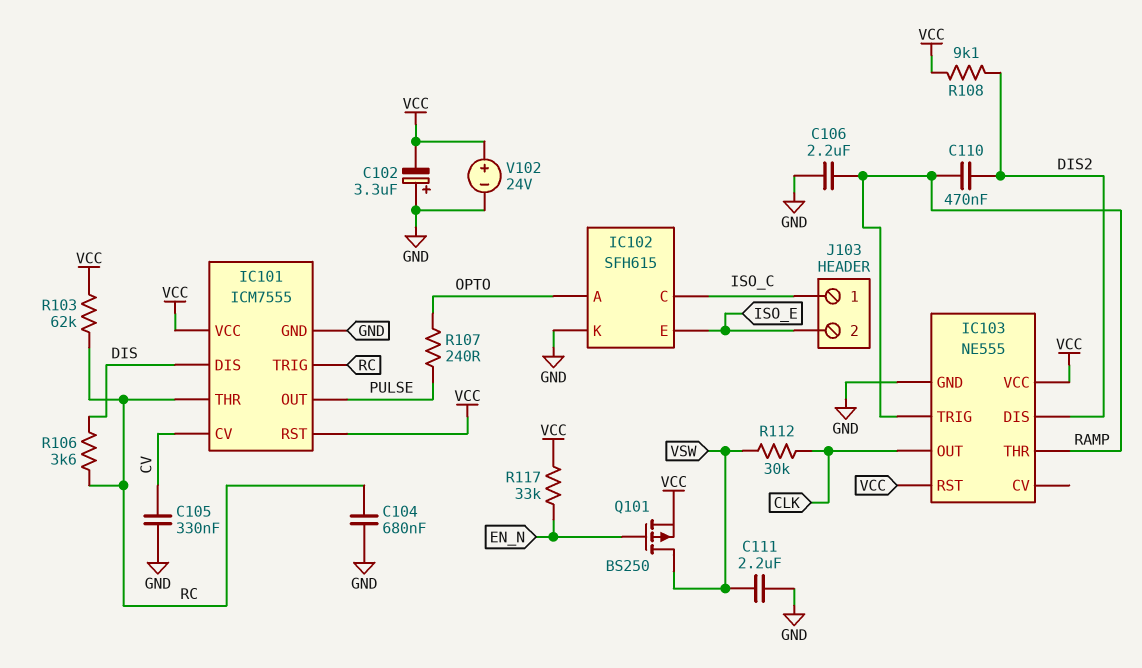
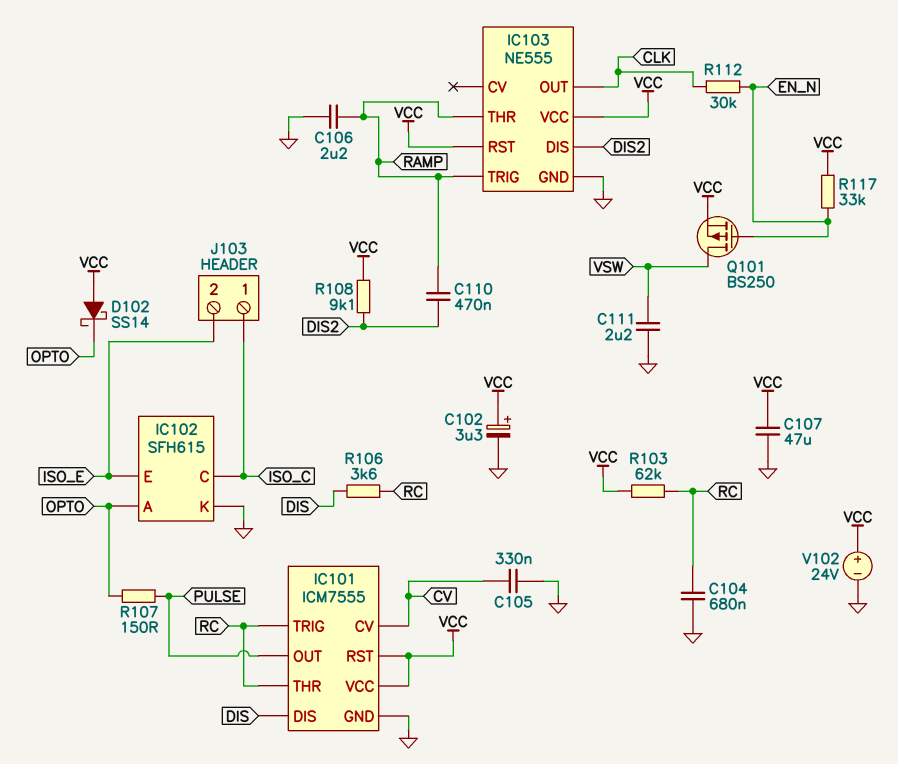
C102: 3.3uF (plus GND, minus VCC) -> 3.3uF (plus VCC, minus GND)
C107: none -> 47uF (GND, VCC)
D102: none -> schottky SS14 (A VCC, K OPTO)
R107: 240 (OPTO, PULSE) -> 150 (OPTO, PULSE)
R112: 30k (CLK, VSW) -> 30k (CLK, EN_N)

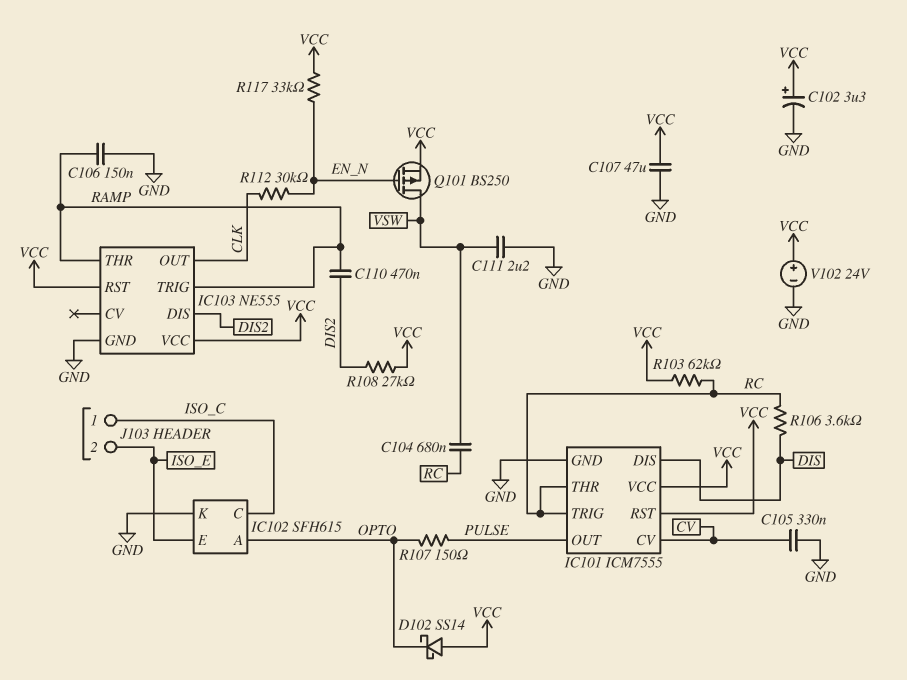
C104: 680nF (GND, RC) -> 680nF (RC, VSW)
C106: 2.2uF (GND, RAMP) -> 150nF (GND, RAMP)
R108: 9.1k (DIS2, VCC) -> 27k (DIS2, VCC)

